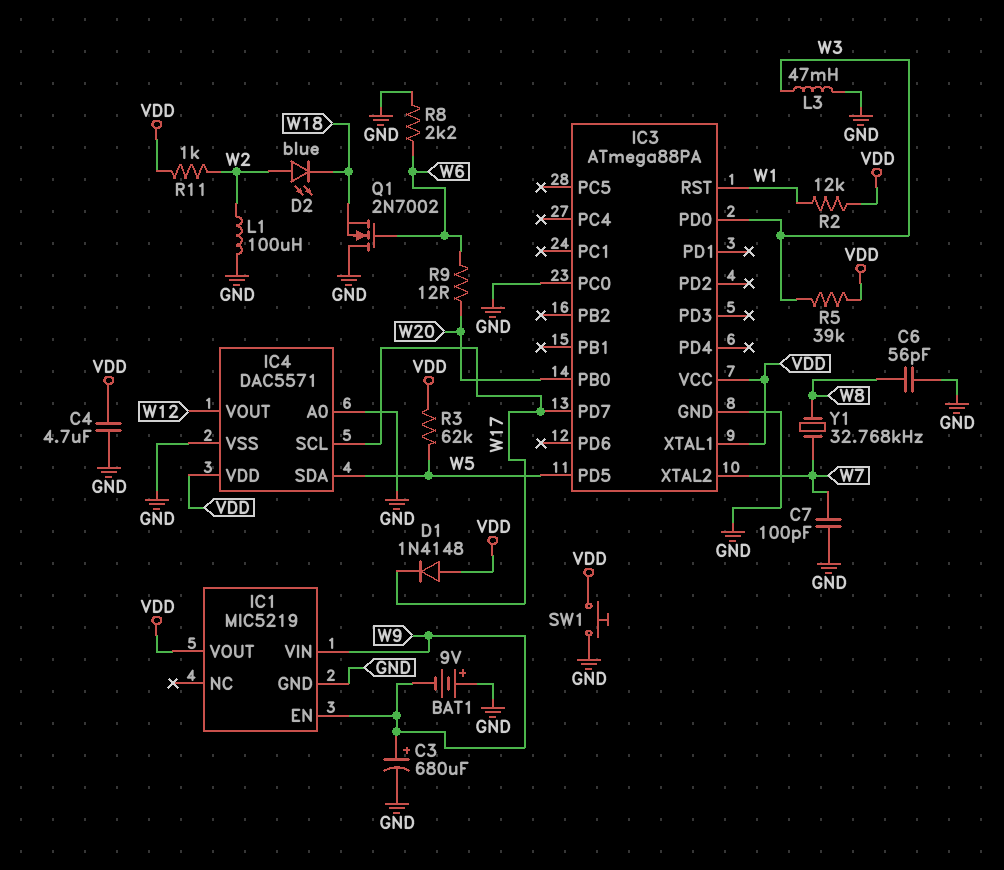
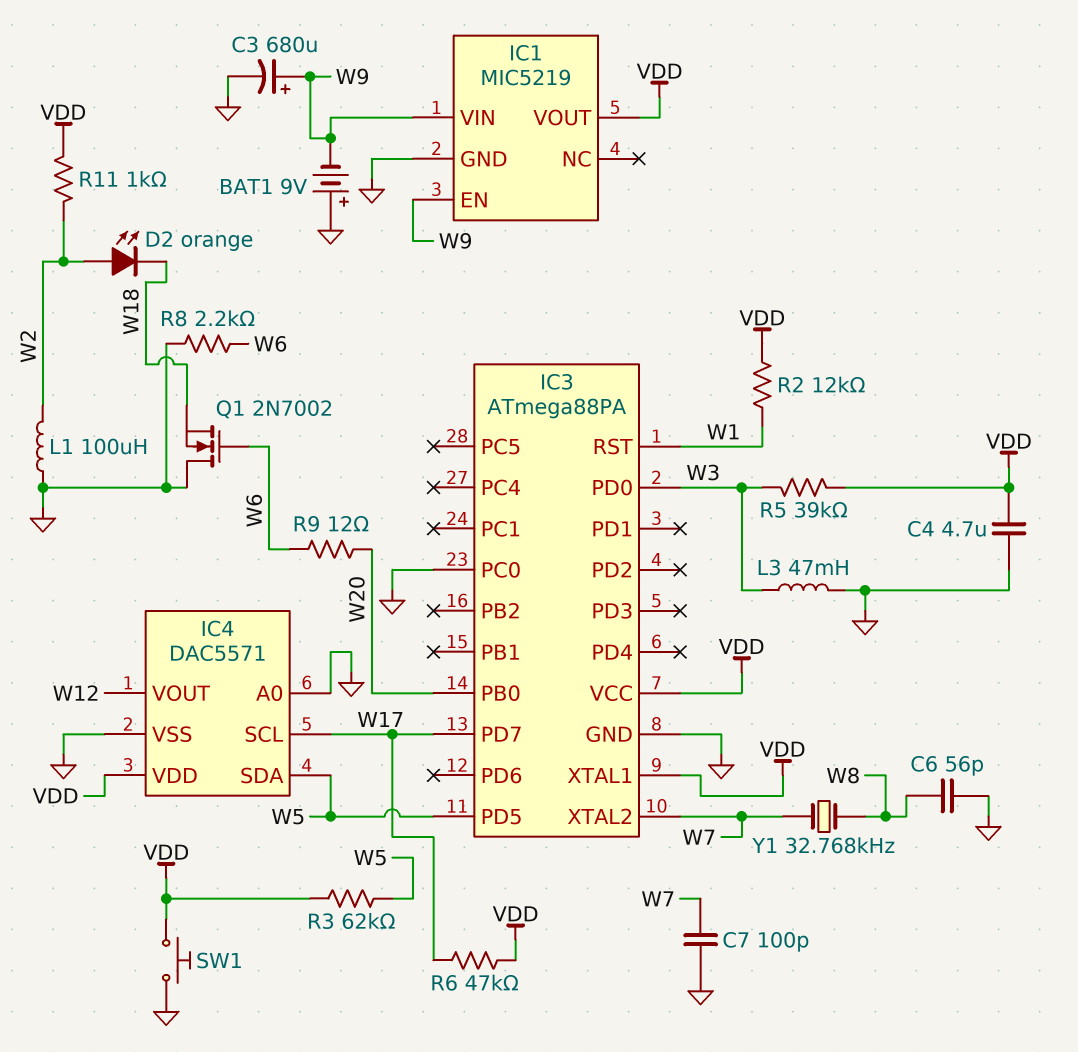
D1: diode 1N4148 (A VDD, K W17) -> none
D2: LED blue (A W2, K W18) -> LED orange (A W2, K W18)
R6: none -> 47k (VDD, W17)

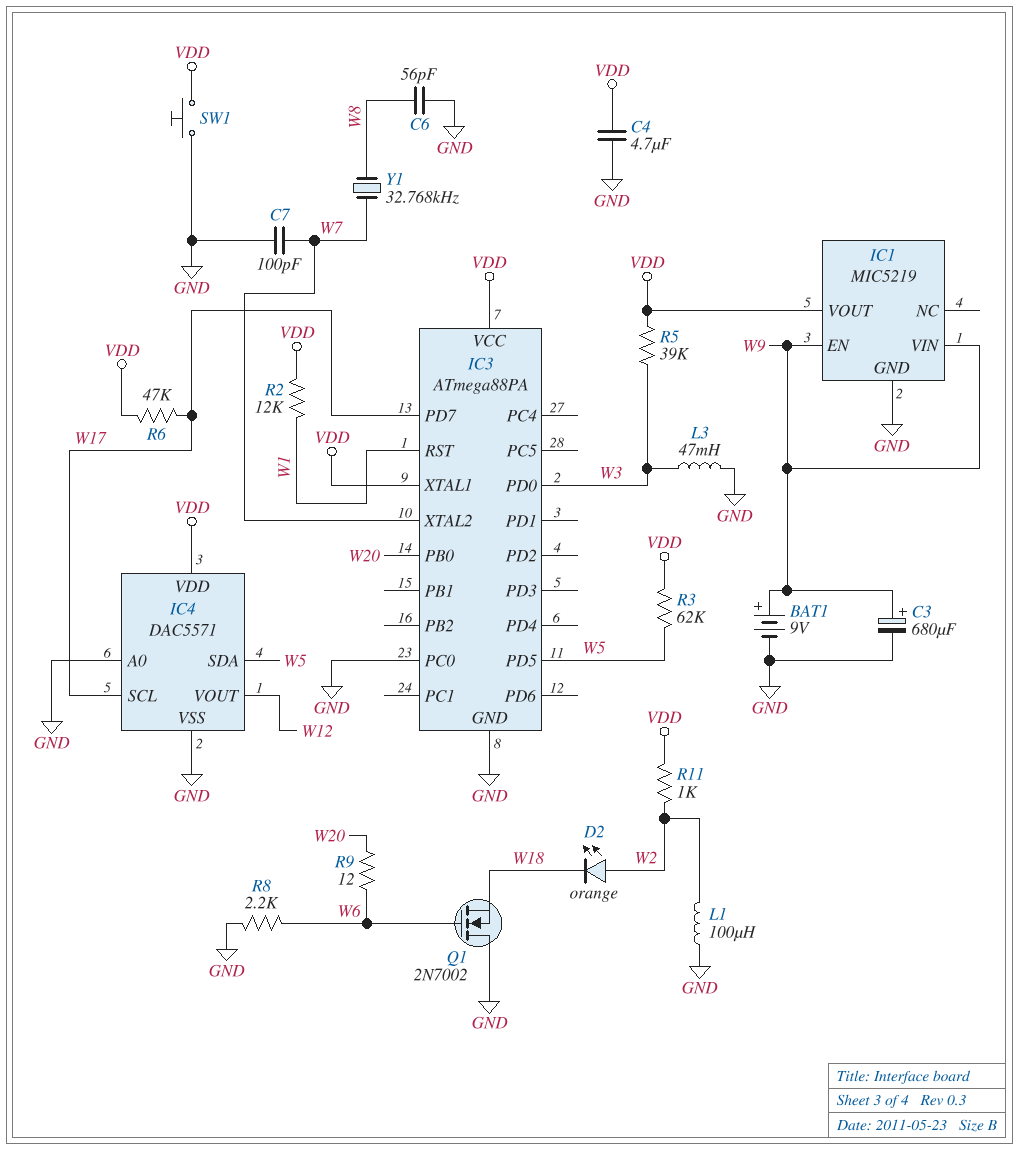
BAT1: 9V (plus GND, minus W9) -> 9V (plus W9, minus GND)

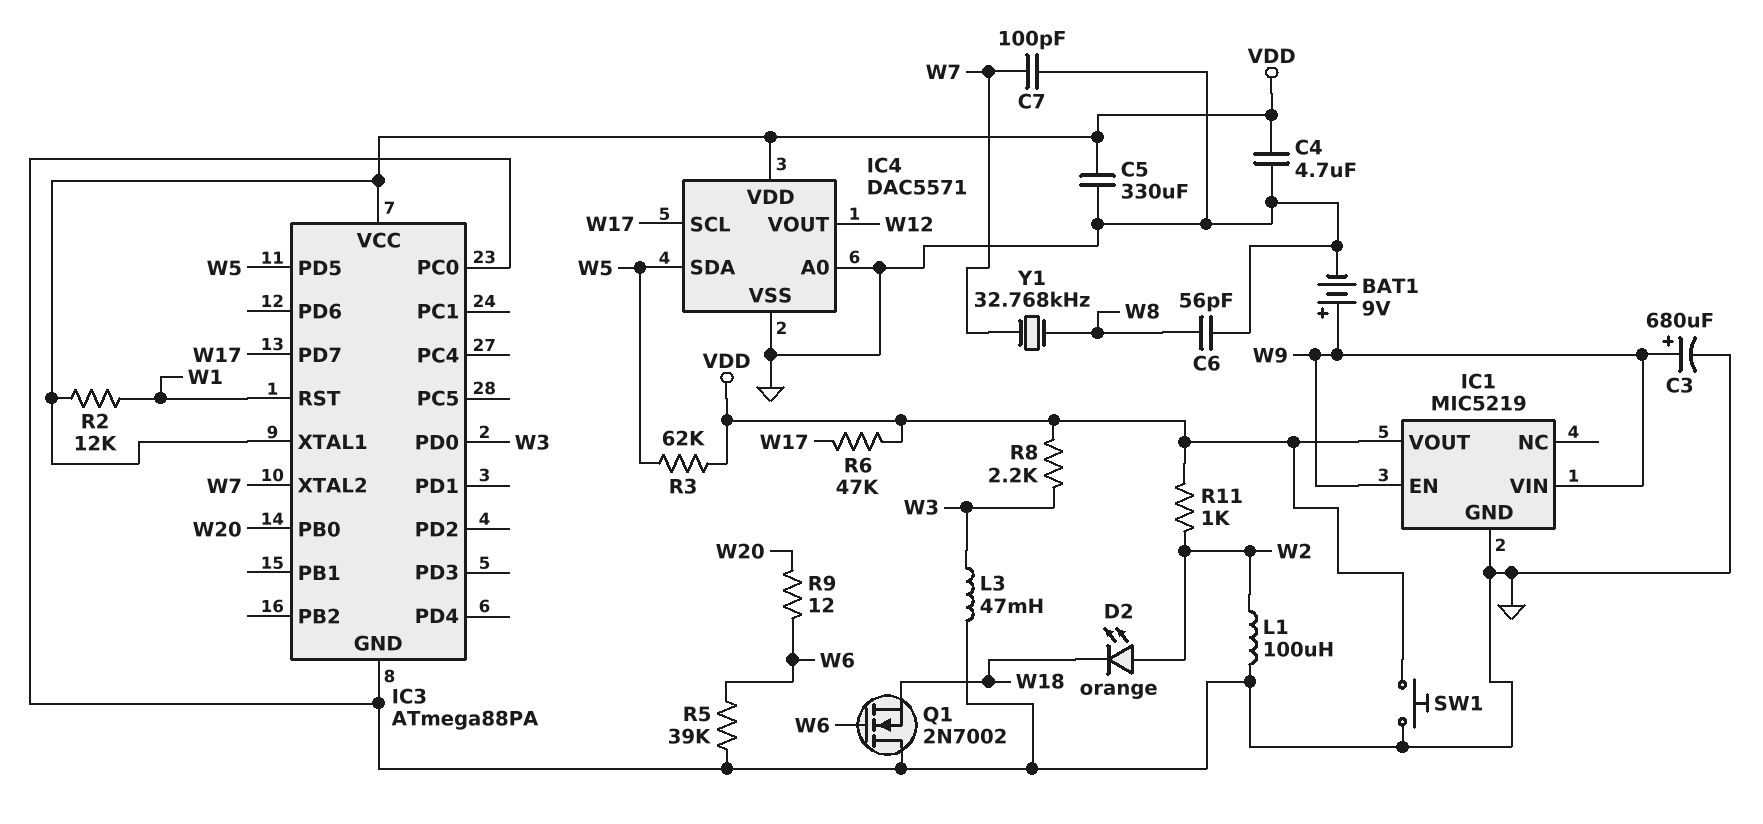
C5: none -> 330uF (GND, VDD)
R5: 39k (VDD, W3) -> 39k (GND, W6)
R8: 2.2k (GND, W6) -> 2.2k (VDD, W3)

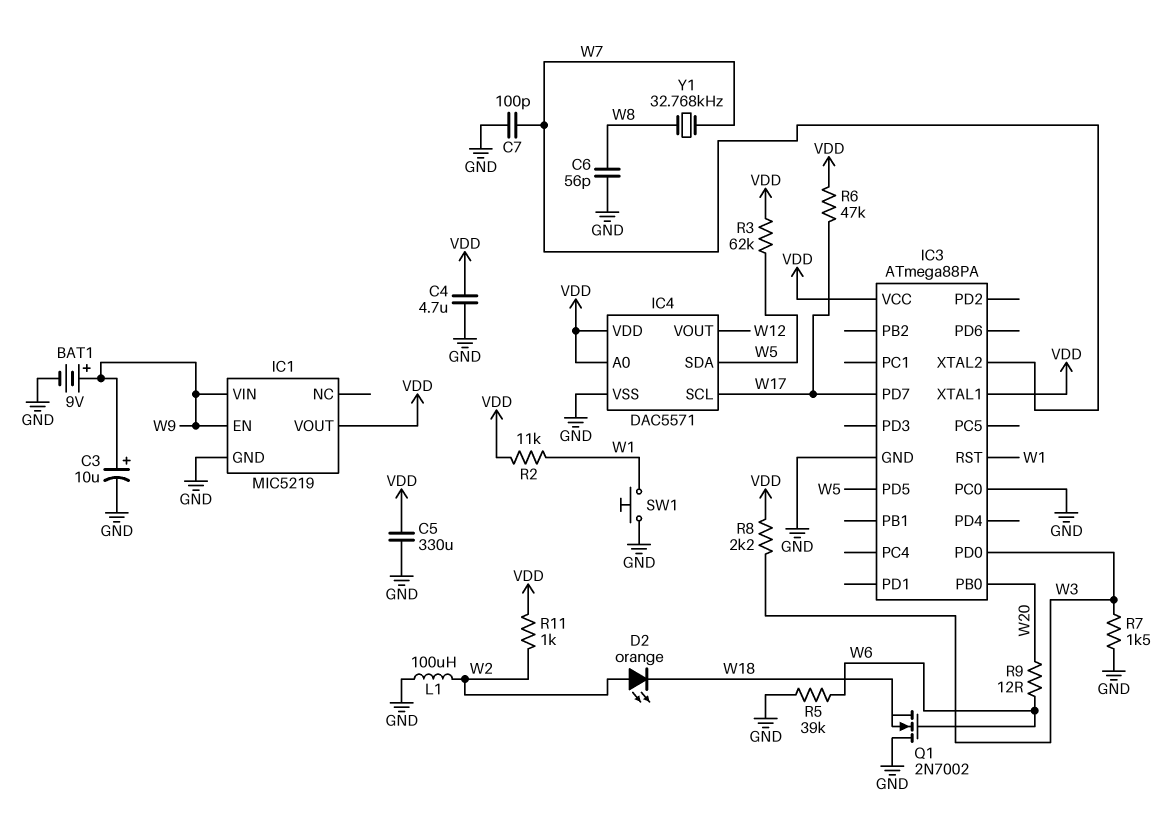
C3: 680uF (plus W9, minus GND) -> 10uF (plus W9, minus GND)
IC4 pin A0: GND -> VDD
L3: 47mH (GND, W3) -> none
R2: 12k (VDD, W1) -> 11k (VDD, W1)
R7: none -> 1.5k (GND, W3)
SW1: button (GND, VDD) -> button (GND, W1)

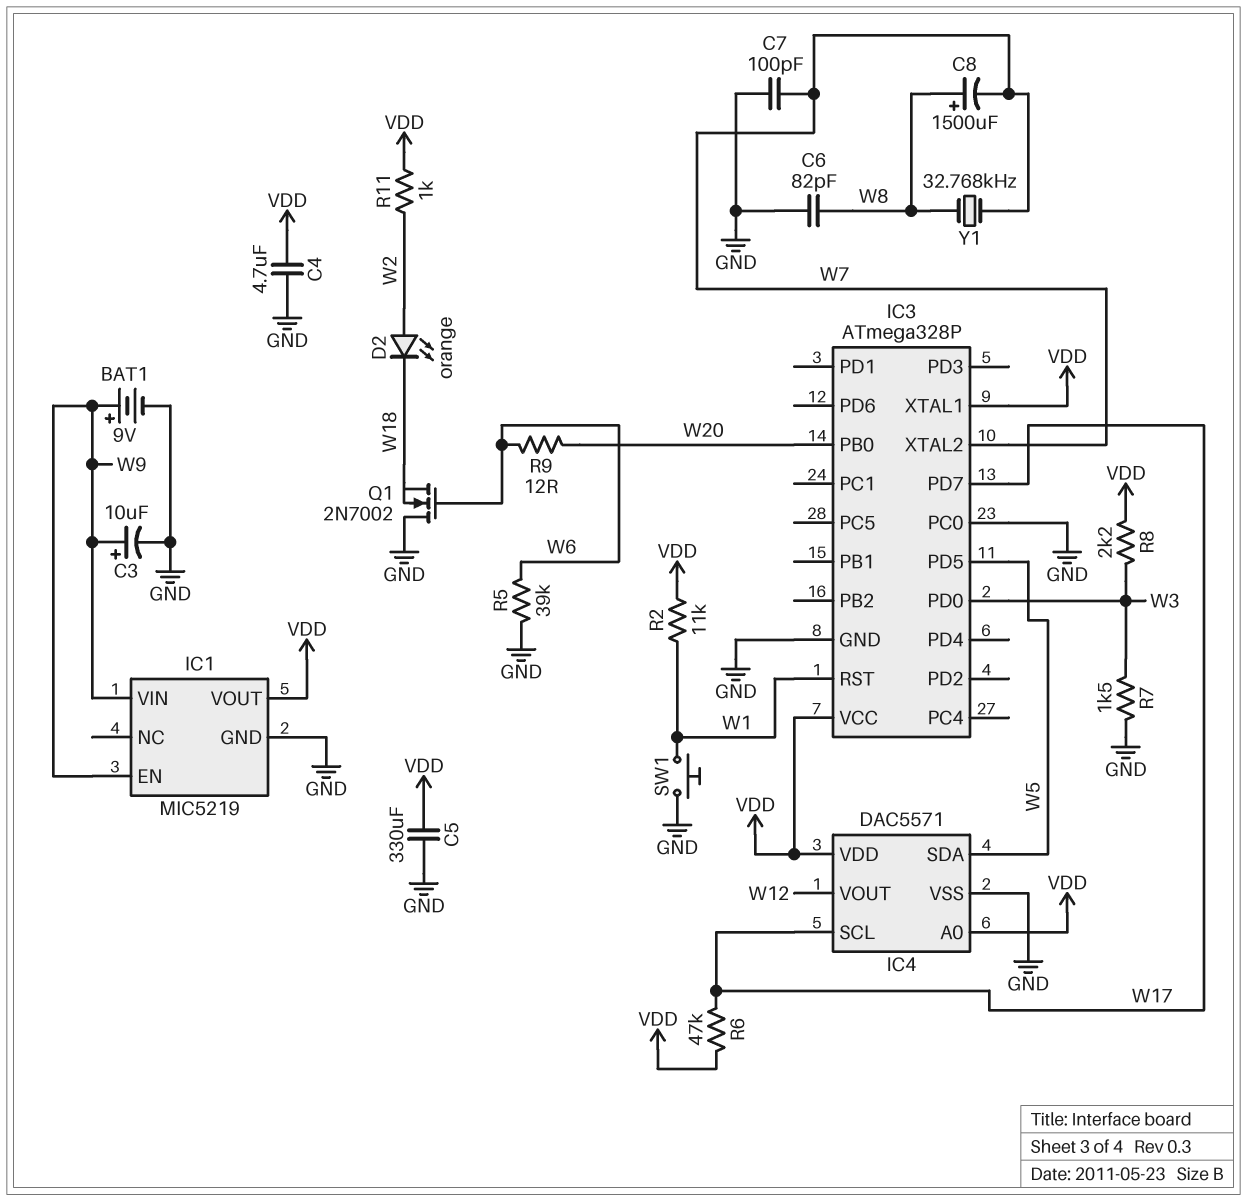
C6: 56pF (GND, W8) -> 82pF (GND, W8)
C8: none -> 1500uF (plus W8, minus W7)
IC3: ATmega88PA -> ATmega328P
L1: 100uH (GND, W2) -> none
R3: 62k (VDD, W5) -> none

